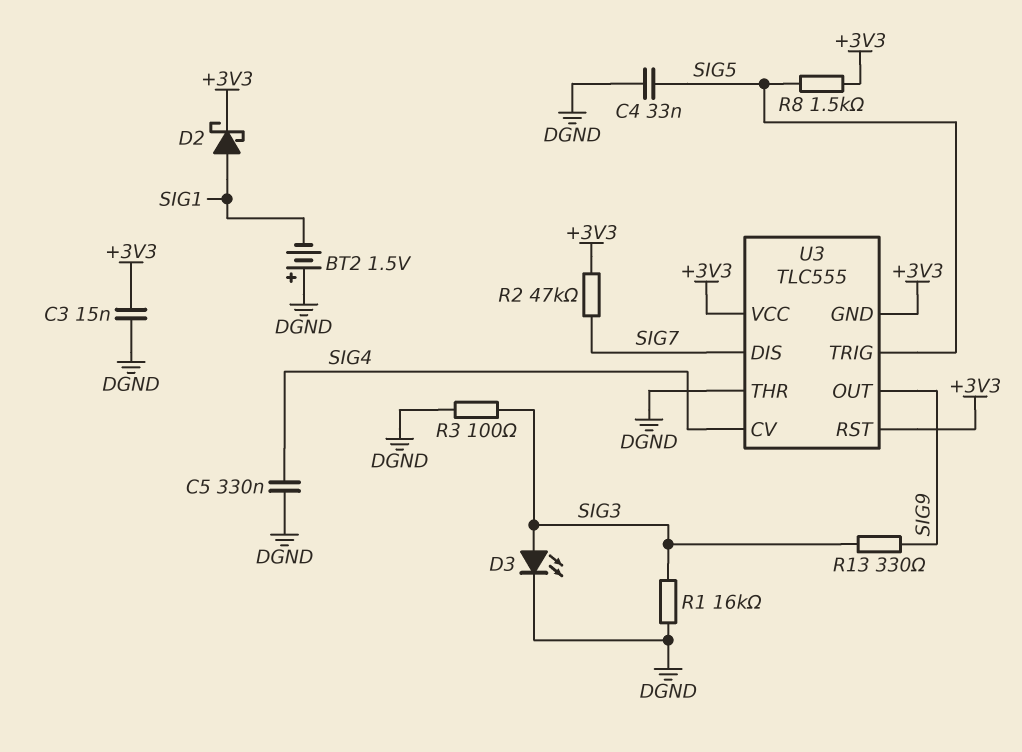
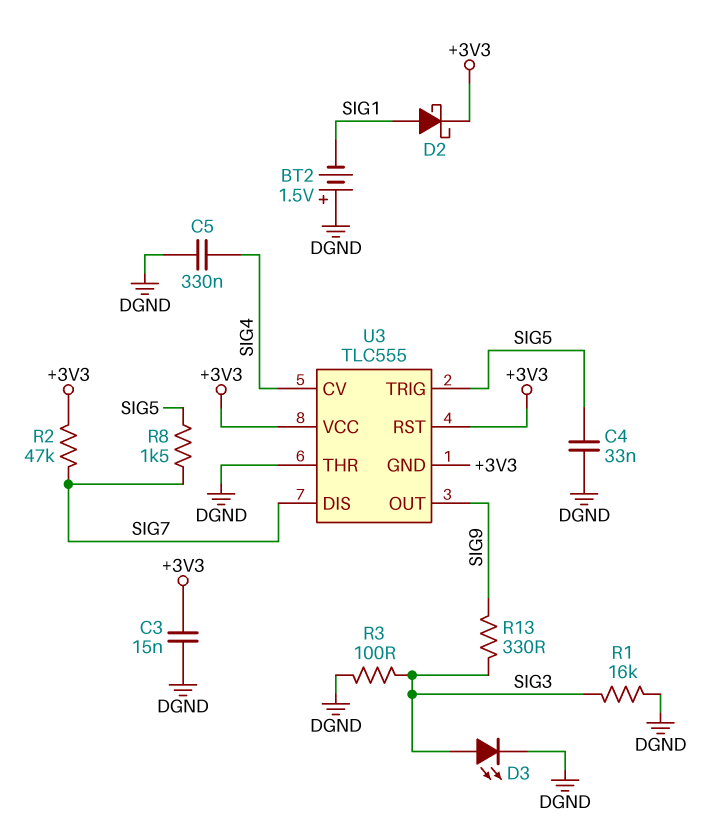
R8: 1.5k (+3V3, SIG5) -> 1.5k (SIG5, SIG7)

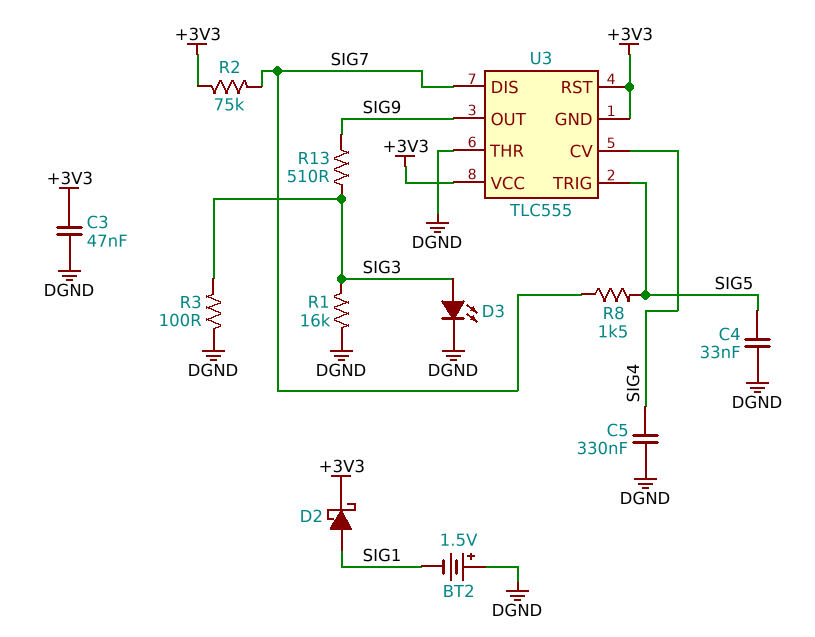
C3: 15nF (+3V3, DGND) -> 47nF (+3V3, DGND)
R2: 47k (+3V3, SIG7) -> 75k (+3V3, SIG7)
R13: 330 (SIG3, SIG9) -> 510 (SIG3, SIG9)

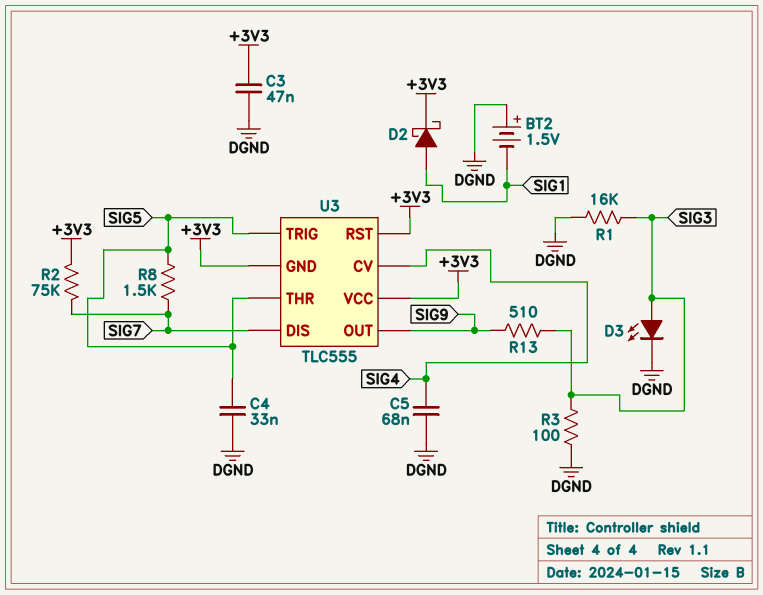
C5: 330nF (DGND, SIG4) -> 68nF (DGND, SIG4)
U3 pin THR: DGND -> SIG5

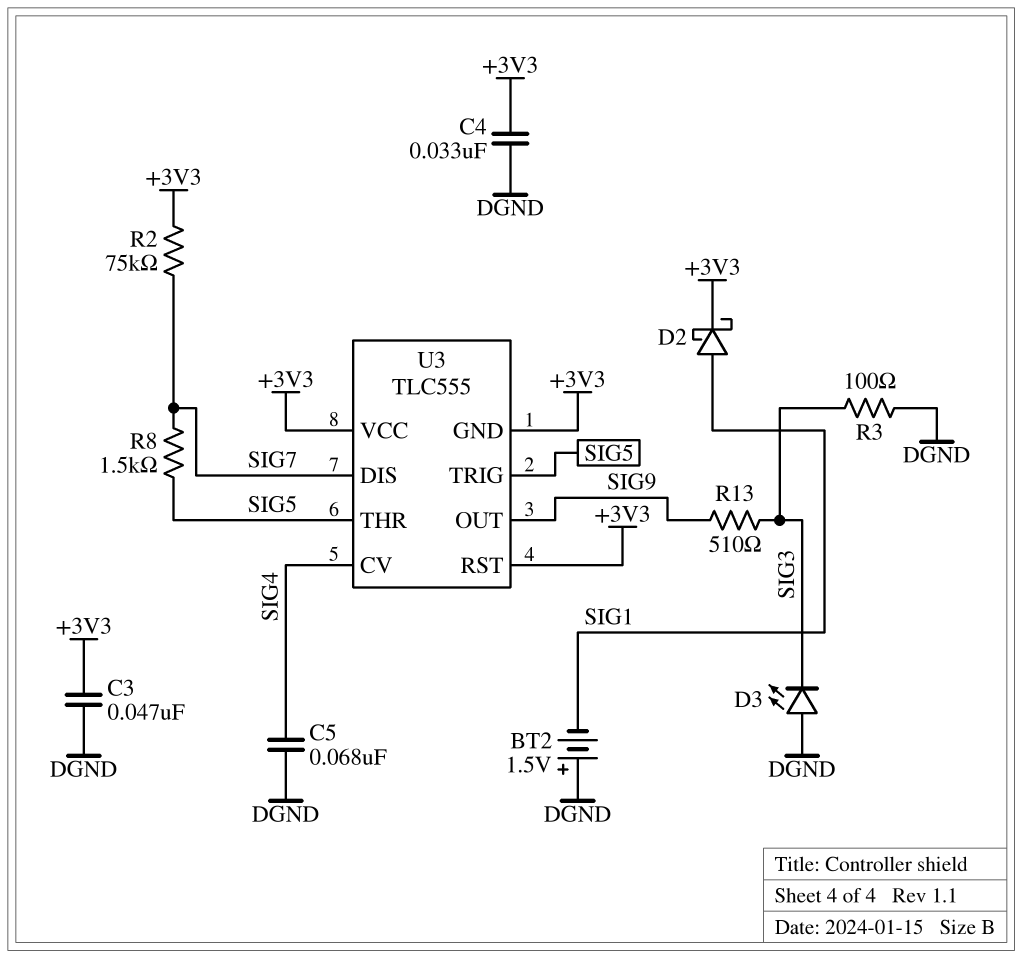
C4: 33nF (DGND, SIG5) -> 33nF (+3V3, DGND)
D3: LED (A SIG3, K DGND) -> LED (A DGND, K SIG3)
R1: 16k (DGND, SIG3) -> none

